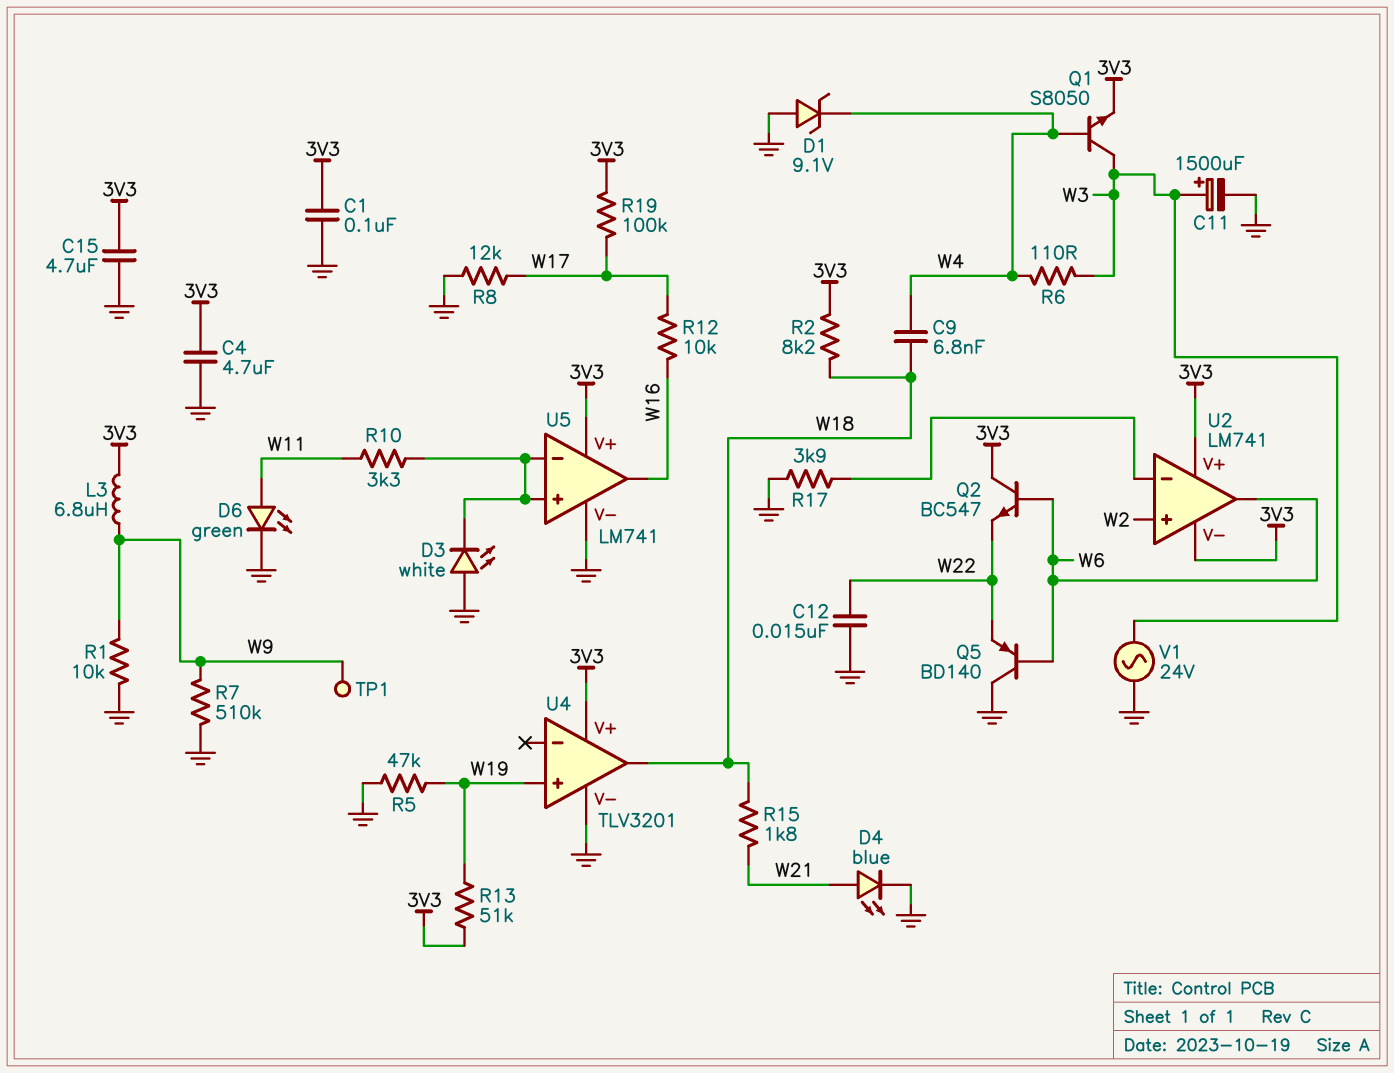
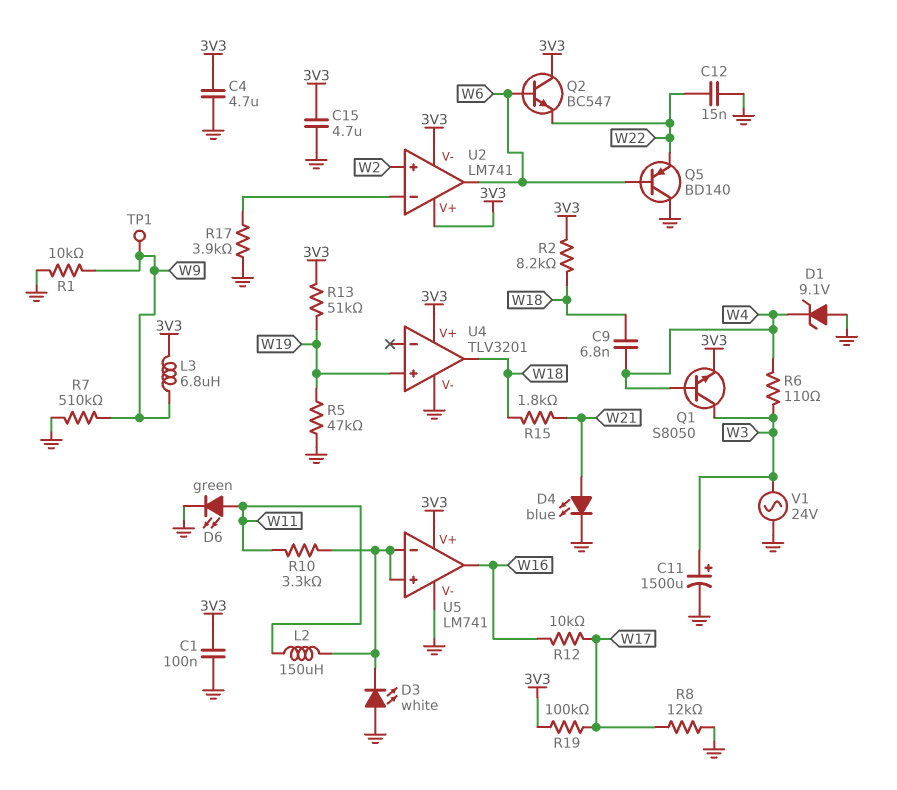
L2: none -> 150uH (U5/in+, W11)

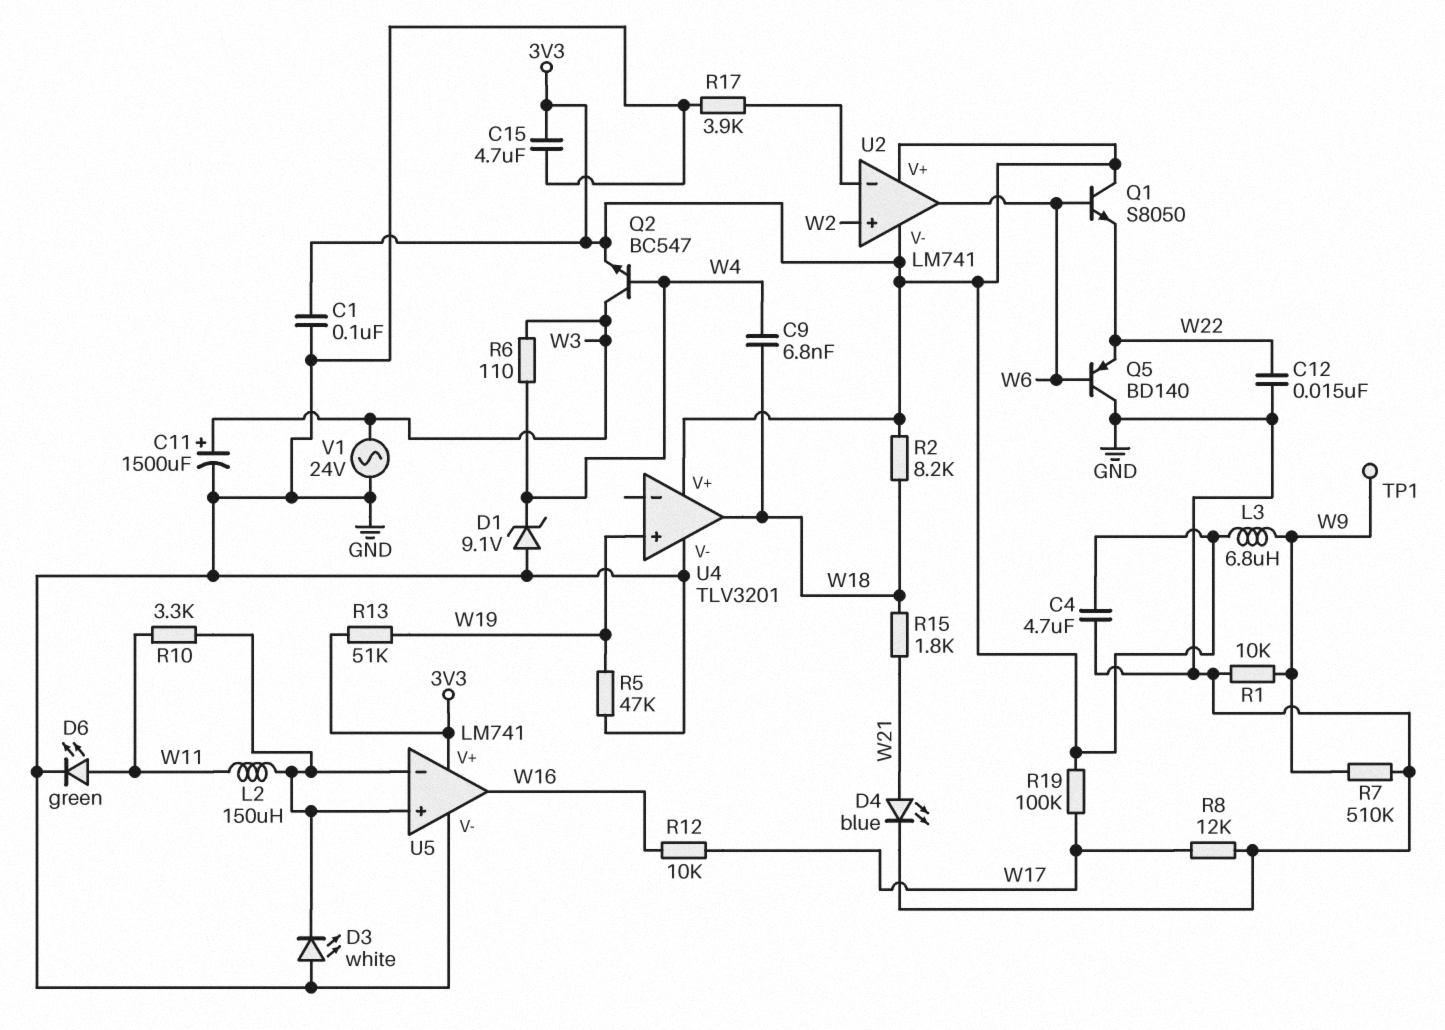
Q1: NPN S8050 (B W4, C W3, E 3V3) -> NPN S8050 (B W6, C 3V3, E W22)
Q2: NPN BC547 (B W6, C 3V3, E W22) -> NPN BC547 (B W4, C W3, E 3V3)

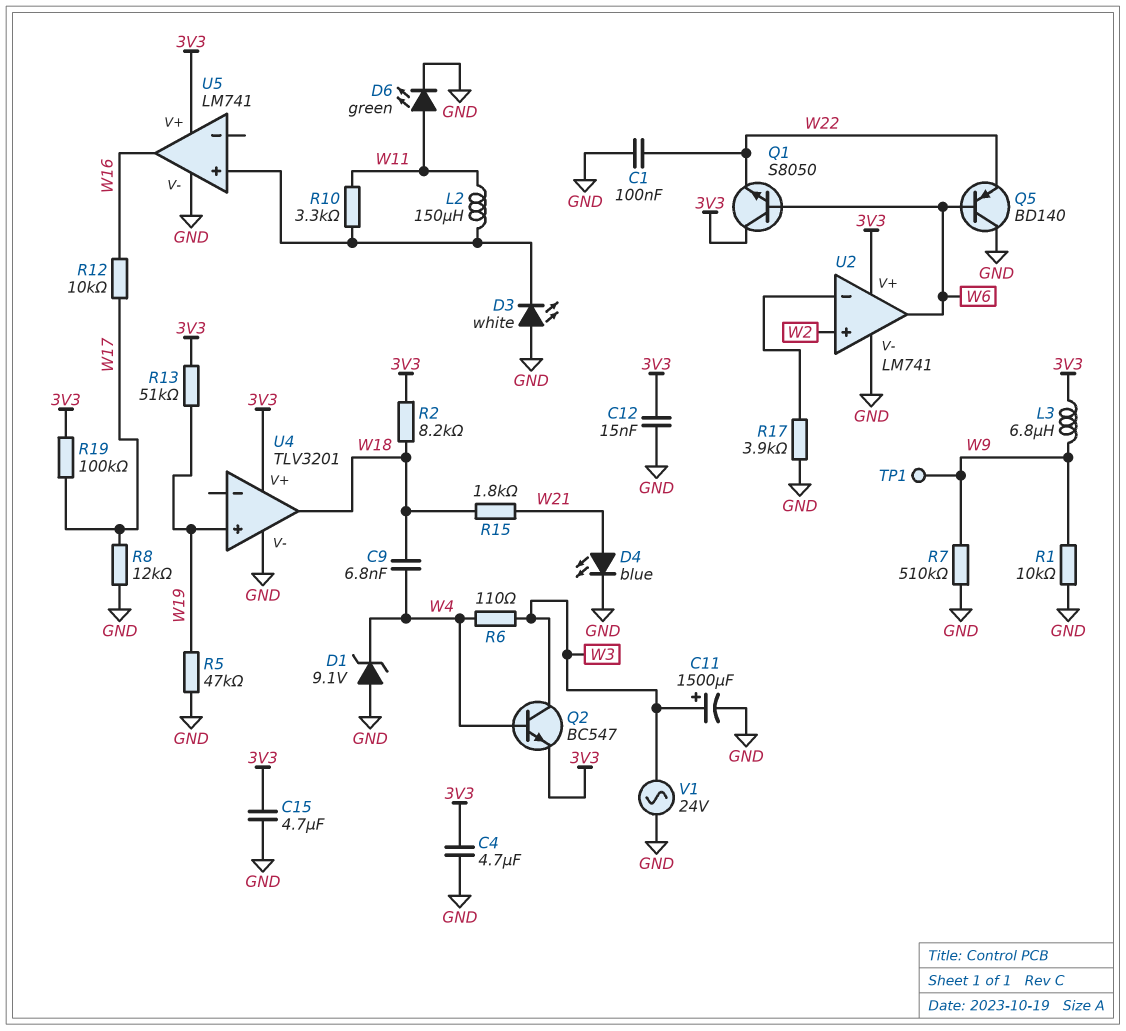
C1: 100nF (3V3, GND) -> 100nF (GND, W22)
C12: 15nF (GND, W22) -> 15nF (3V3, GND)
U2 pin V-: 3V3 -> GND
U5 pin in-: U5/in+ -> none

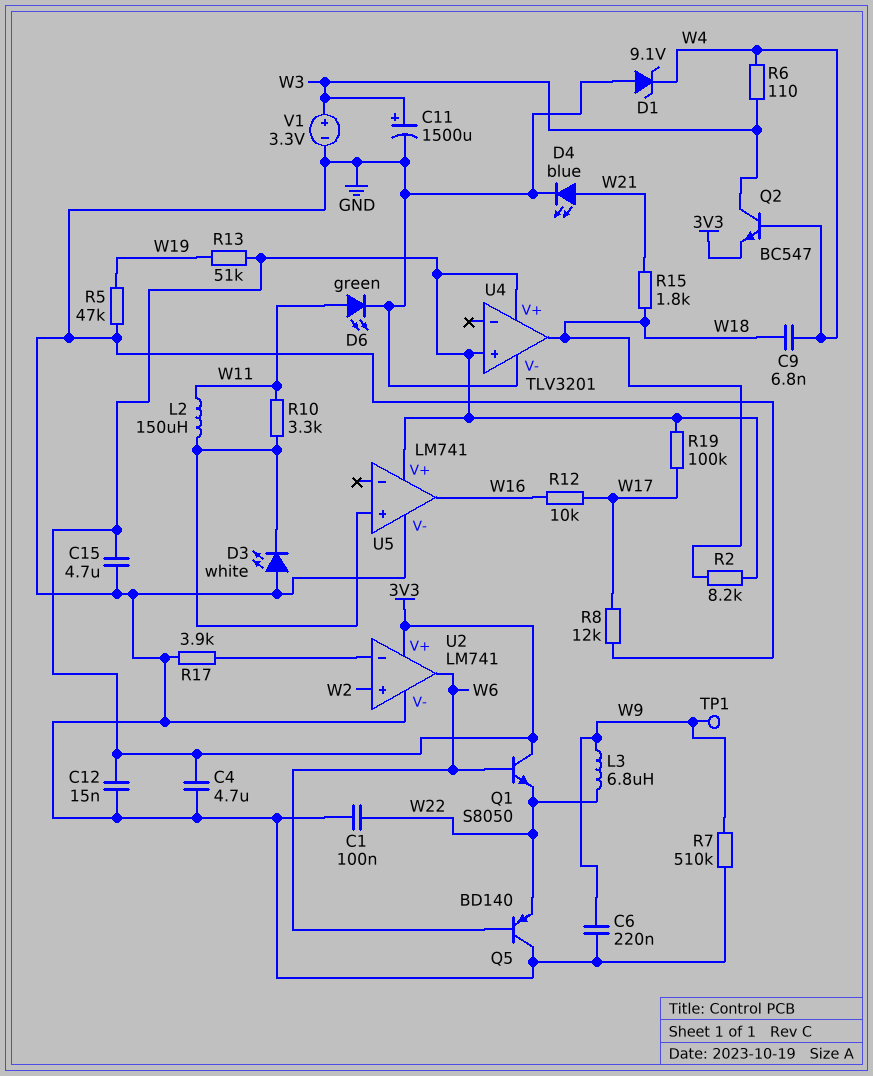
C6: none -> 220nF (GND, W9)
L3: 6.8uH (3V3, W9) -> 6.8uH (W9, W22)
R1: 10k (GND, W9) -> none
U4 pin in+: W19 -> 3V3
V1: AC 24V (GND, W3) -> 3.3V (plus W3, minus GND)

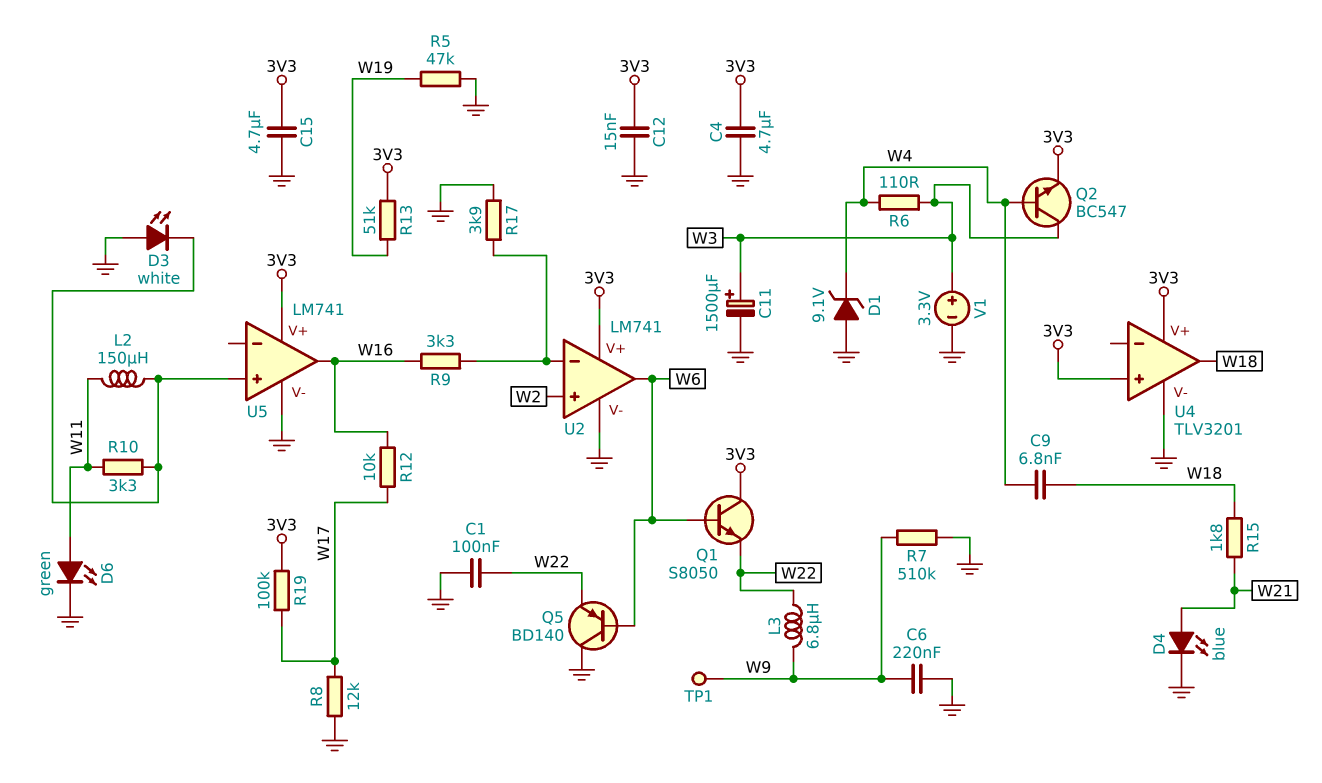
R2: 8.2k (3V3, W18) -> none
R9: none -> 3.3k (U2/in-, W16)

